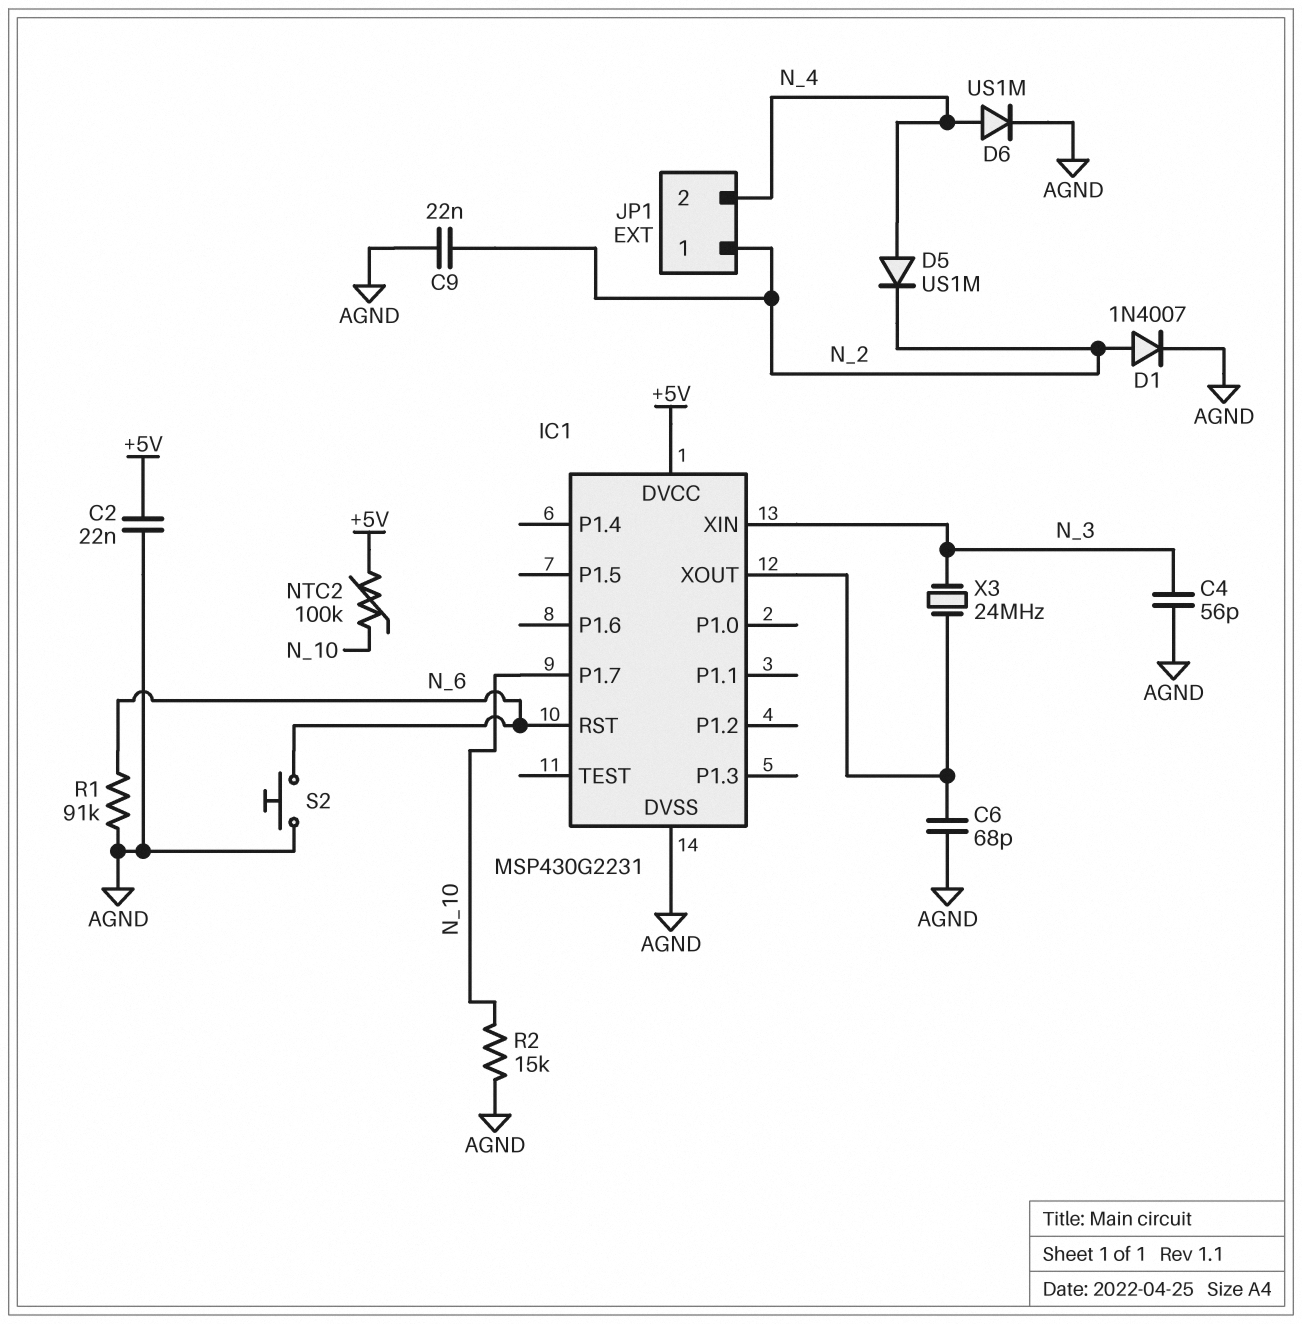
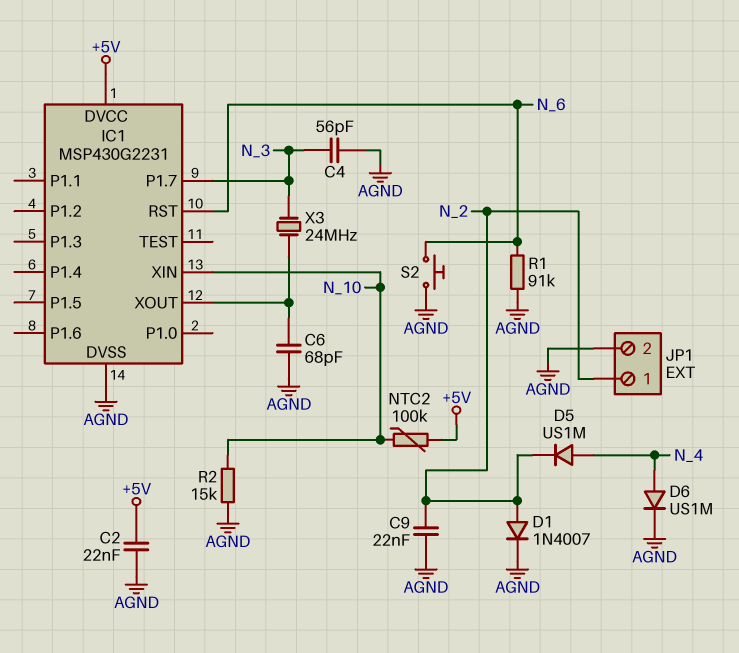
IC1 pin P1.7: N_10 -> N_3
IC1 pin XIN: N_3 -> N_10
JP1 pin 2: N_4 -> AGND

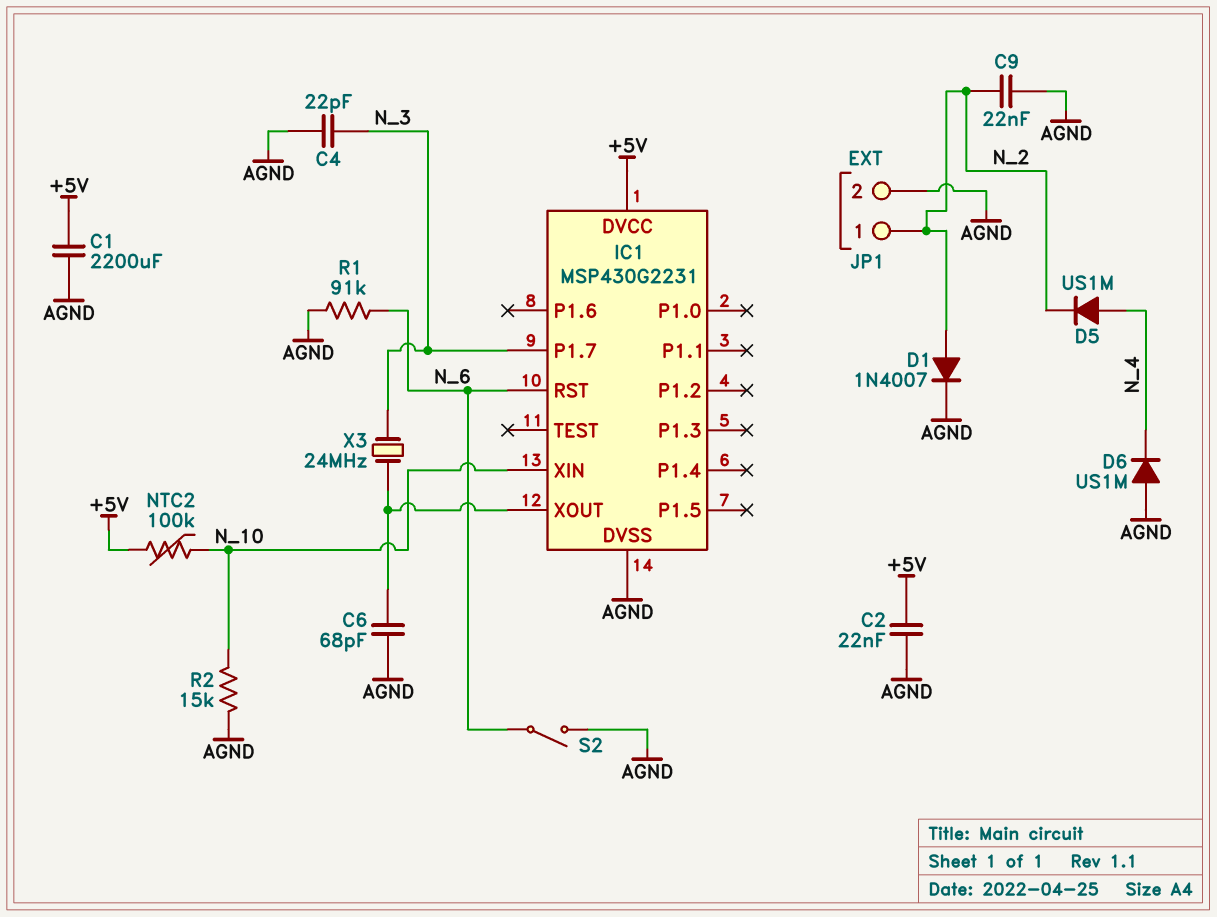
C1: none -> 2200uF (+5V, AGND)
C4: 56pF (AGND, N_3) -> 22pF (AGND, N_3)
D6: diode US1M (A N_4, K AGND) -> diode US1M (A AGND, K N_4)
S2: button (AGND, N_6) -> switch (AGND, N_6)

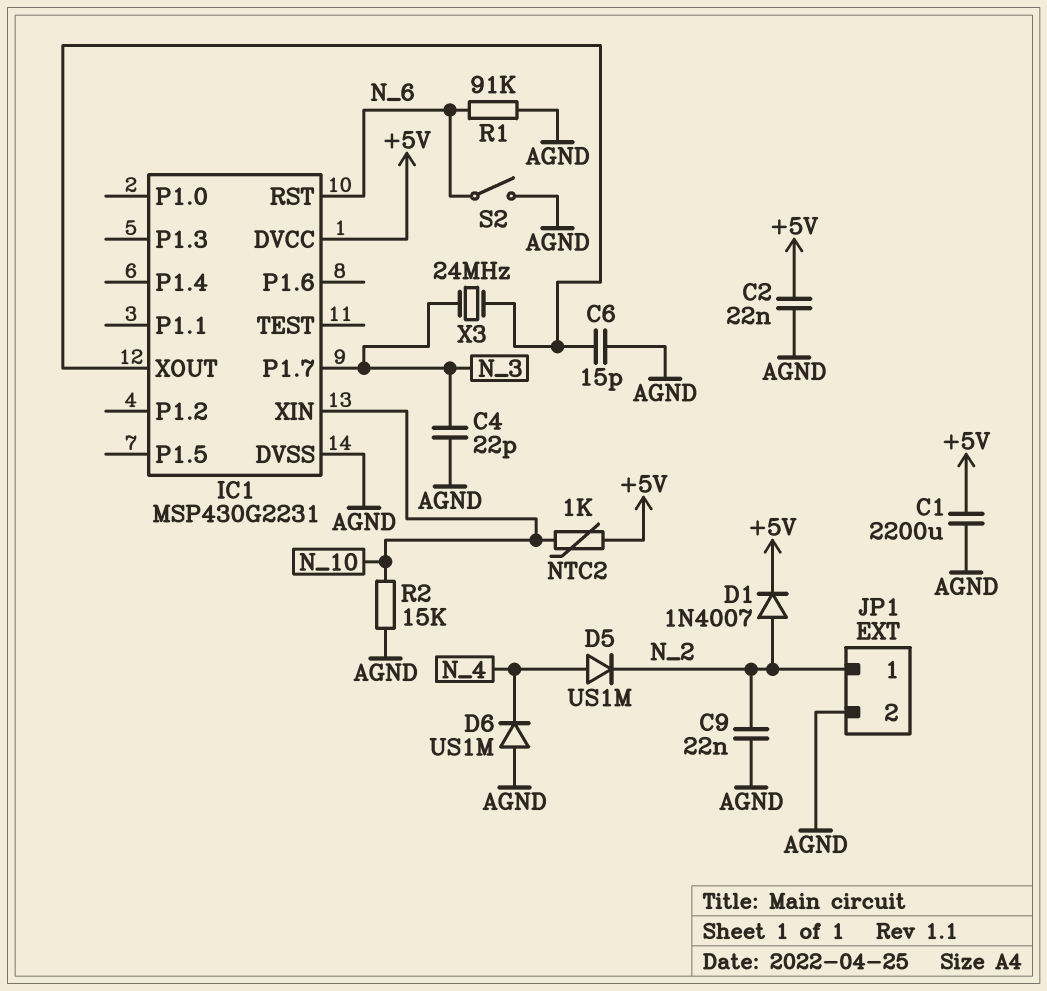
C6: 68pF (AGND, IC1/XOUT) -> 15pF (AGND, IC1/XOUT)
D1: diode 1N4007 (A N_2, K AGND) -> diode 1N4007 (A N_2, K +5V)
NTC2: 100k (+5V, N_10) -> 1k (+5V, N_10)

